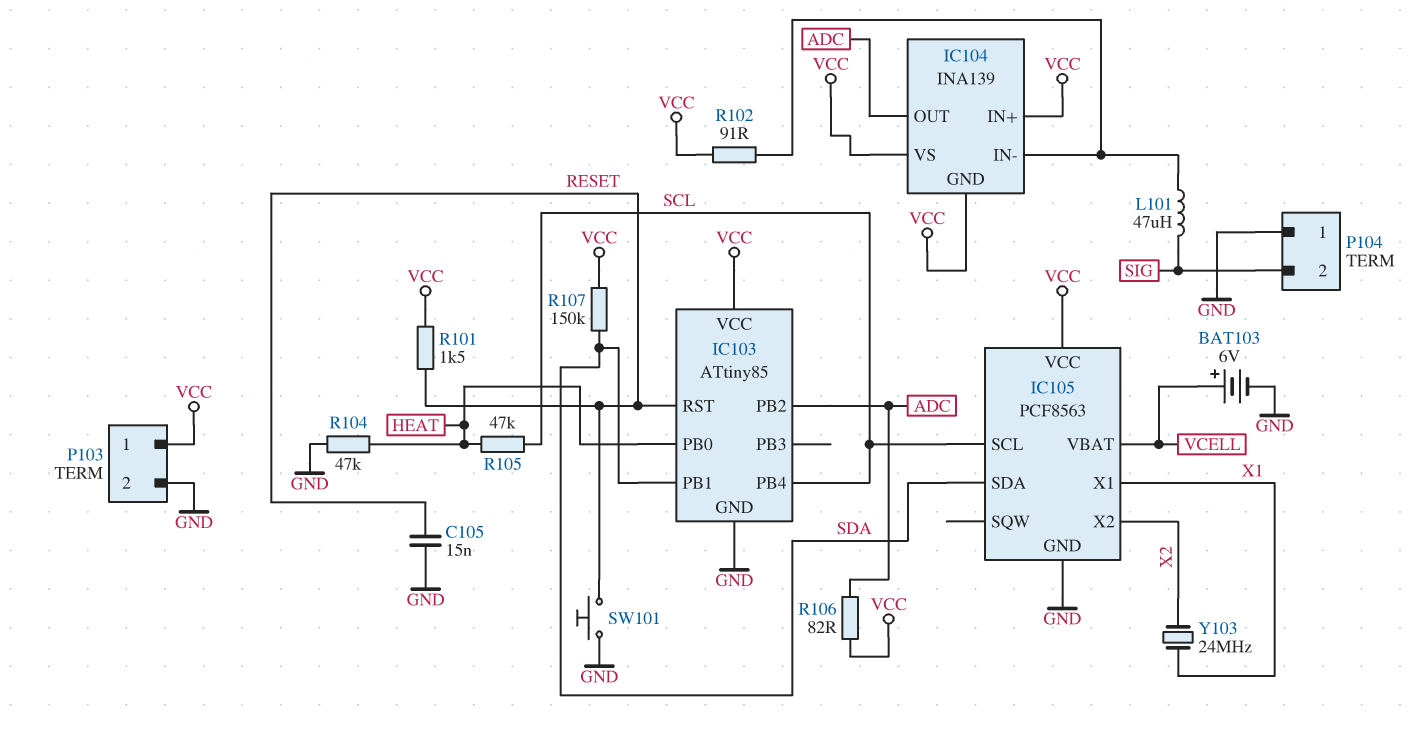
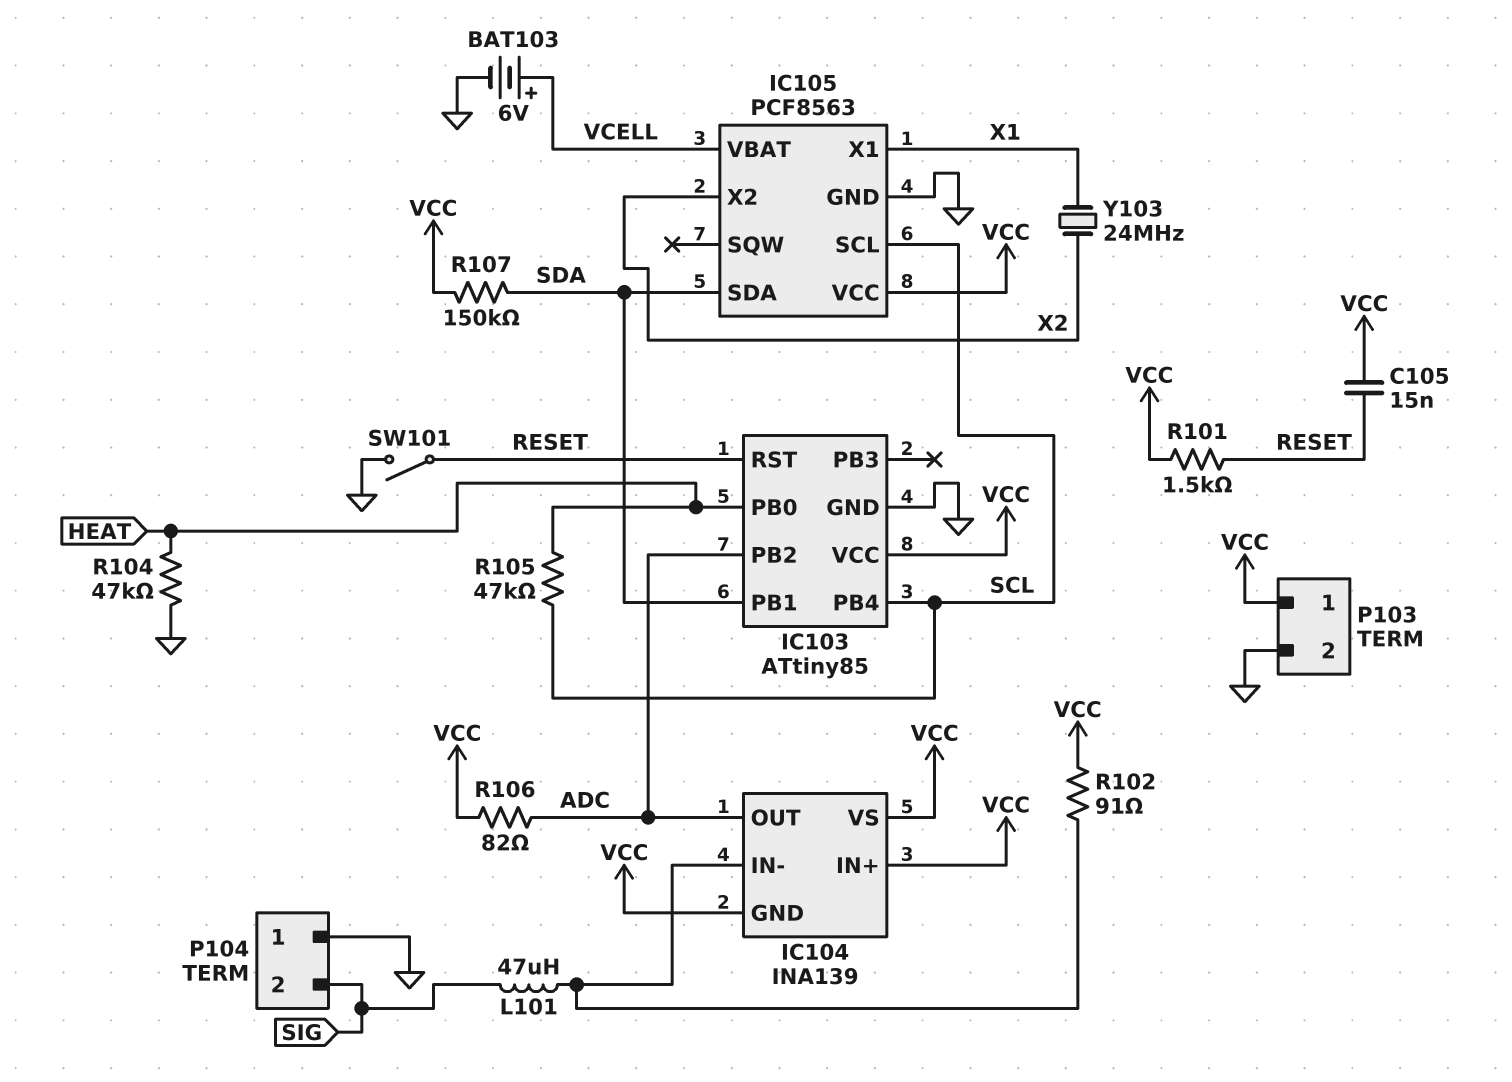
C105: 15nF (GND, RESET) -> 15nF (RESET, VCC)
SW101: button (GND, RESET) -> switch (GND, RESET)

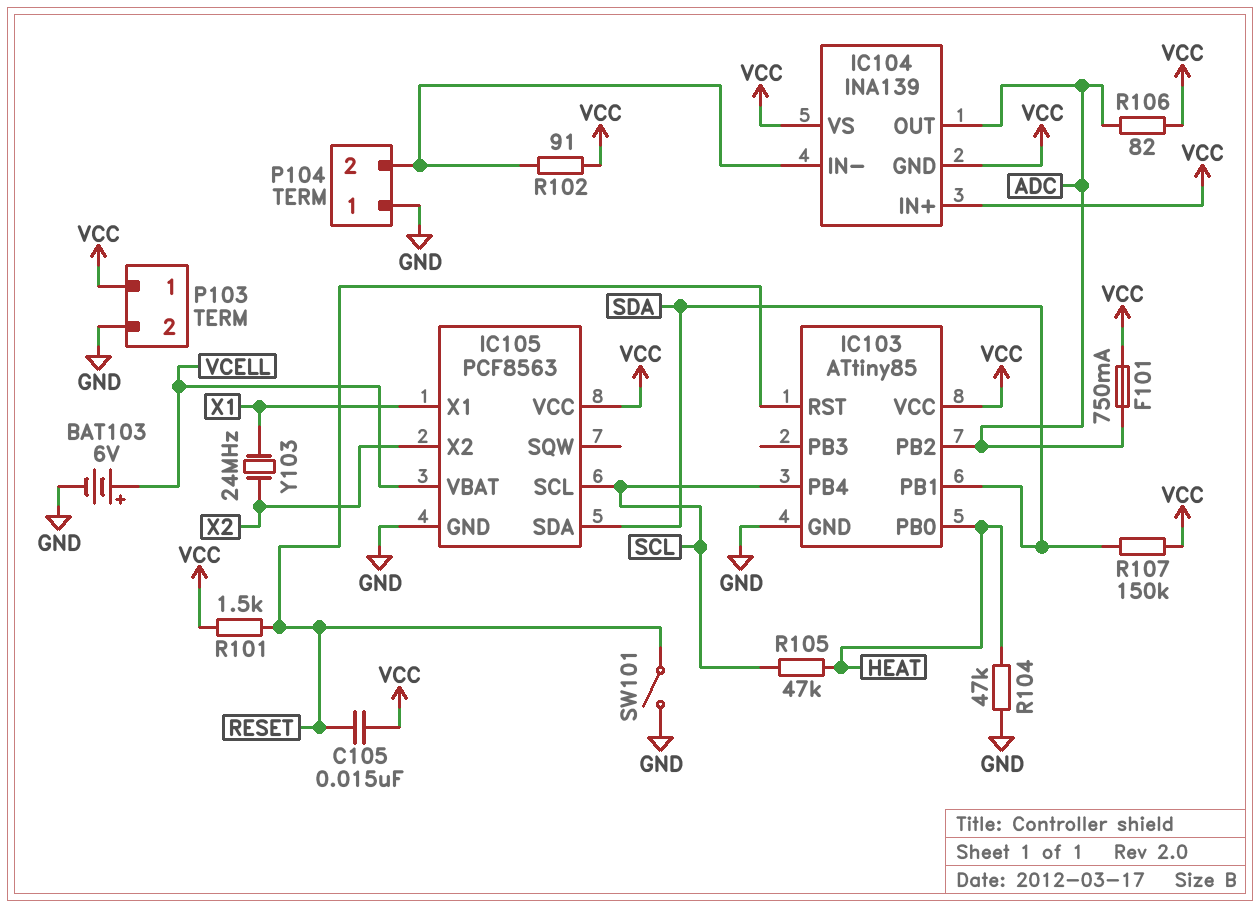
F101: none -> 750mA (ADC, VCC)
L101: 47uH (IC104/IN-, SIG) -> none
P104 pin 2: SIG -> IC104/IN-

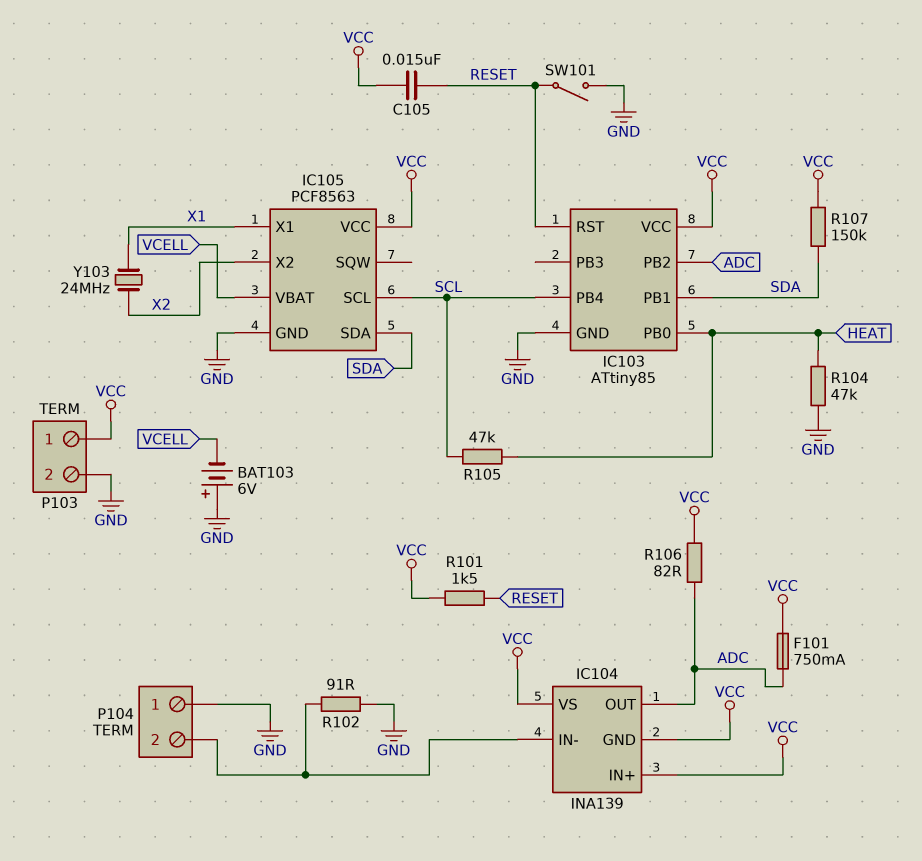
BAT103: 6V (plus VCELL, minus GND) -> 6V (plus GND, minus VCELL)
R102: 91 (IC104/IN-, VCC) -> 91 (GND, IC104/IN-)

